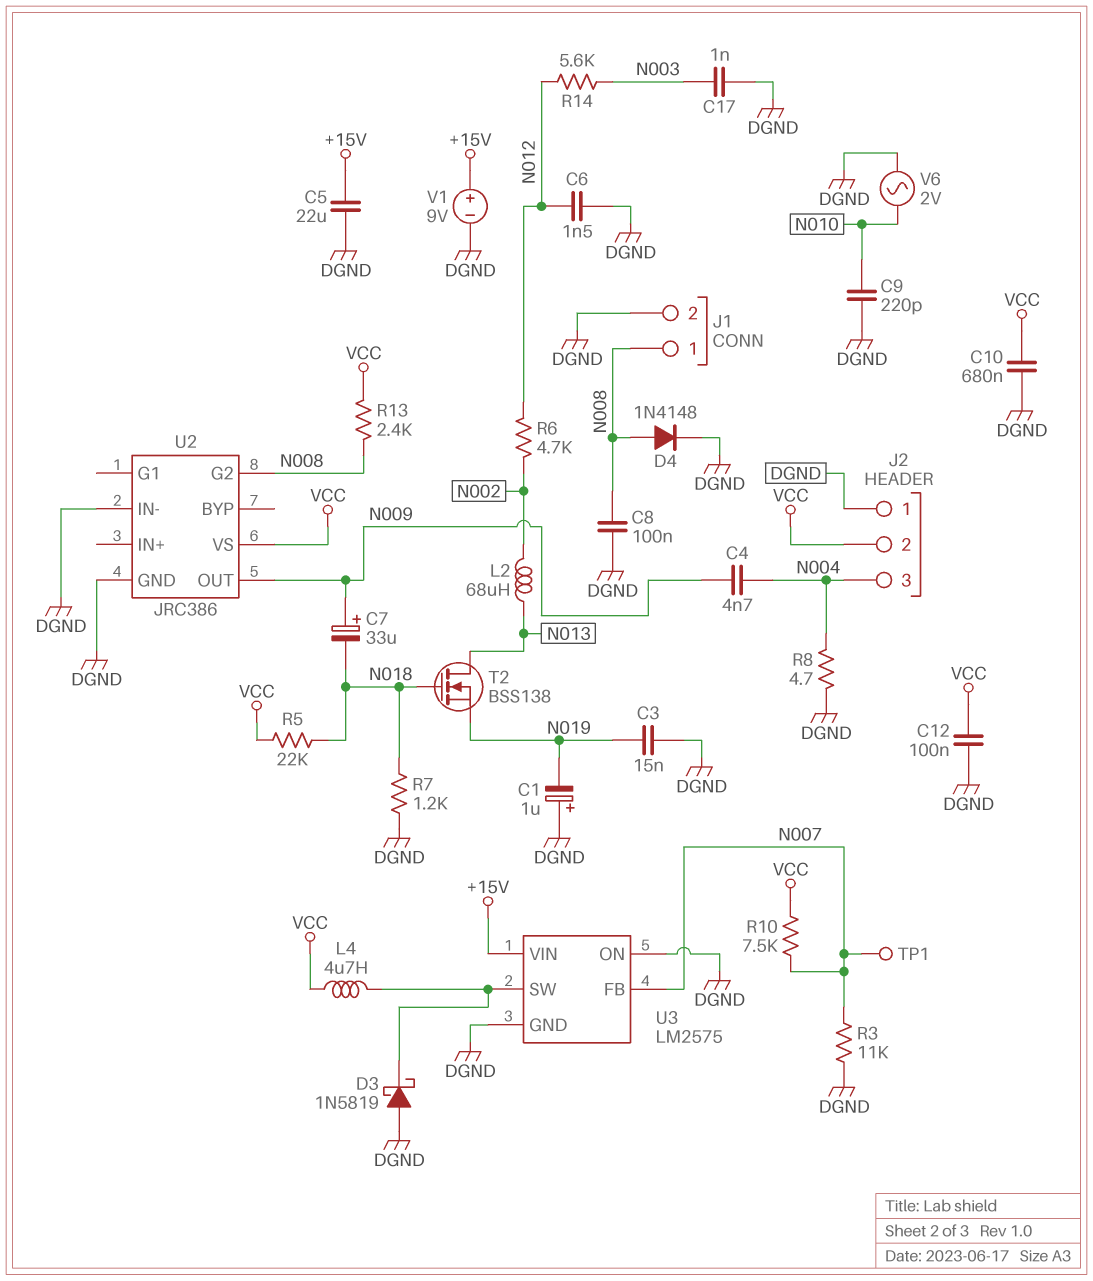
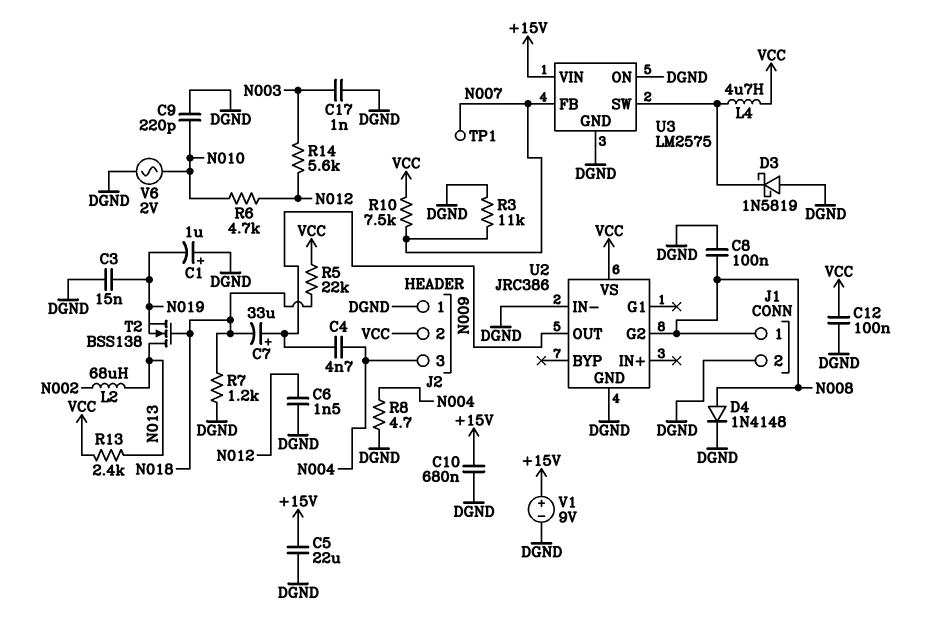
C10: 680nF (DGND, VCC) -> 680nF (+15V, DGND)
R6: 4.7k (N002, N012) -> 4.7k (N010, N012)
R13: 2.4k (N008, VCC) -> 2.4k (N013, VCC)

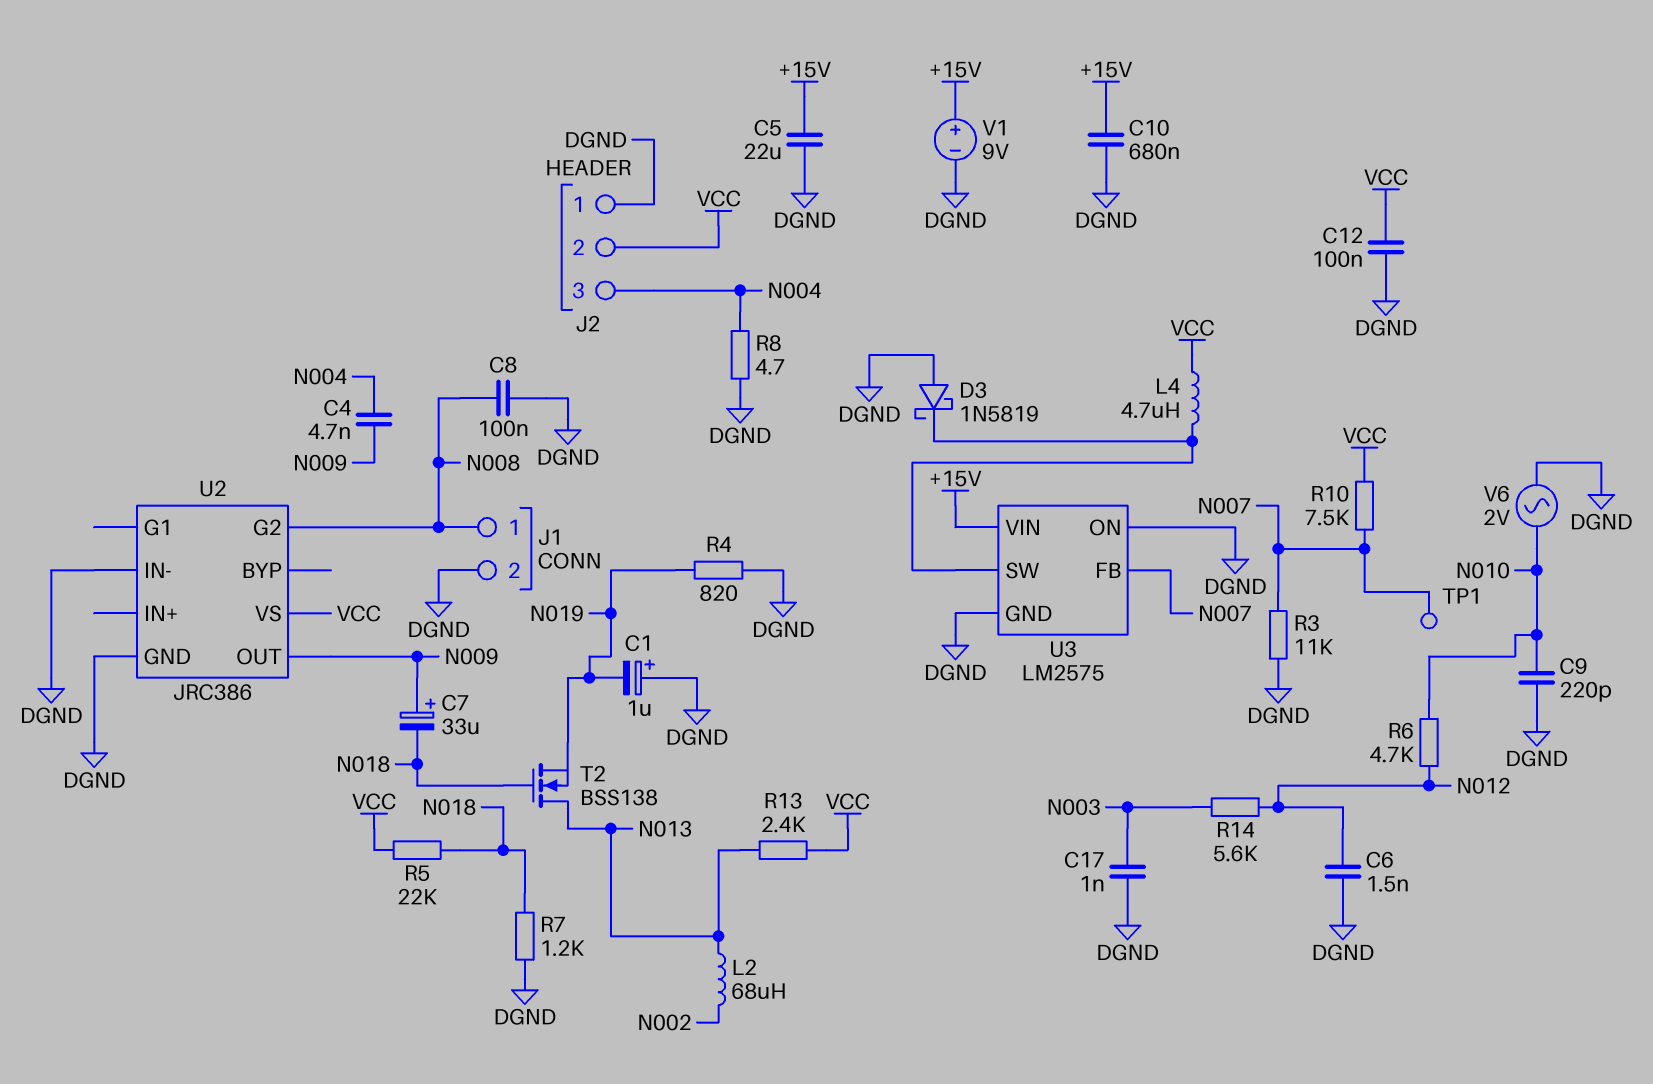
C3: 15nF (DGND, N019) -> none
D4: diode 1N4148 (A N008, K DGND) -> none
R4: none -> 820 (DGND, N019)

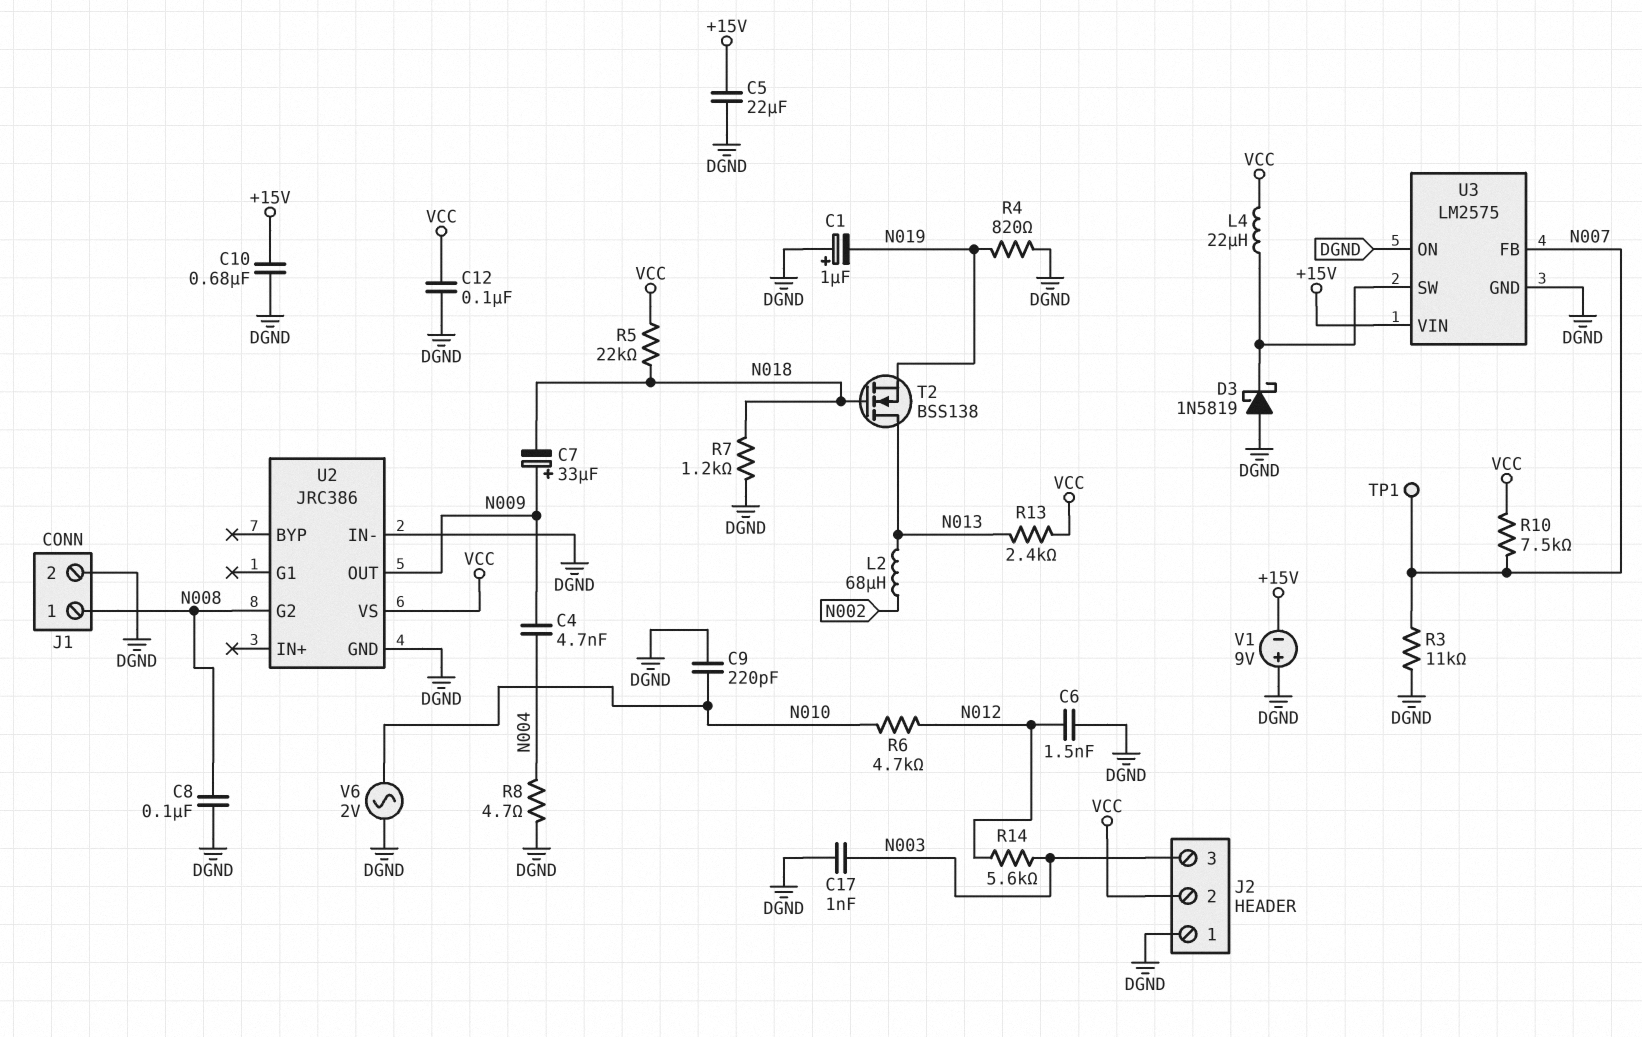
J2 pin 3: N004 -> N003
L4: 4.7uH (U3/SW, VCC) -> 22uH (U3/SW, VCC)
V1: 9V (plus +15V, minus DGND) -> 9V (plus DGND, minus +15V)

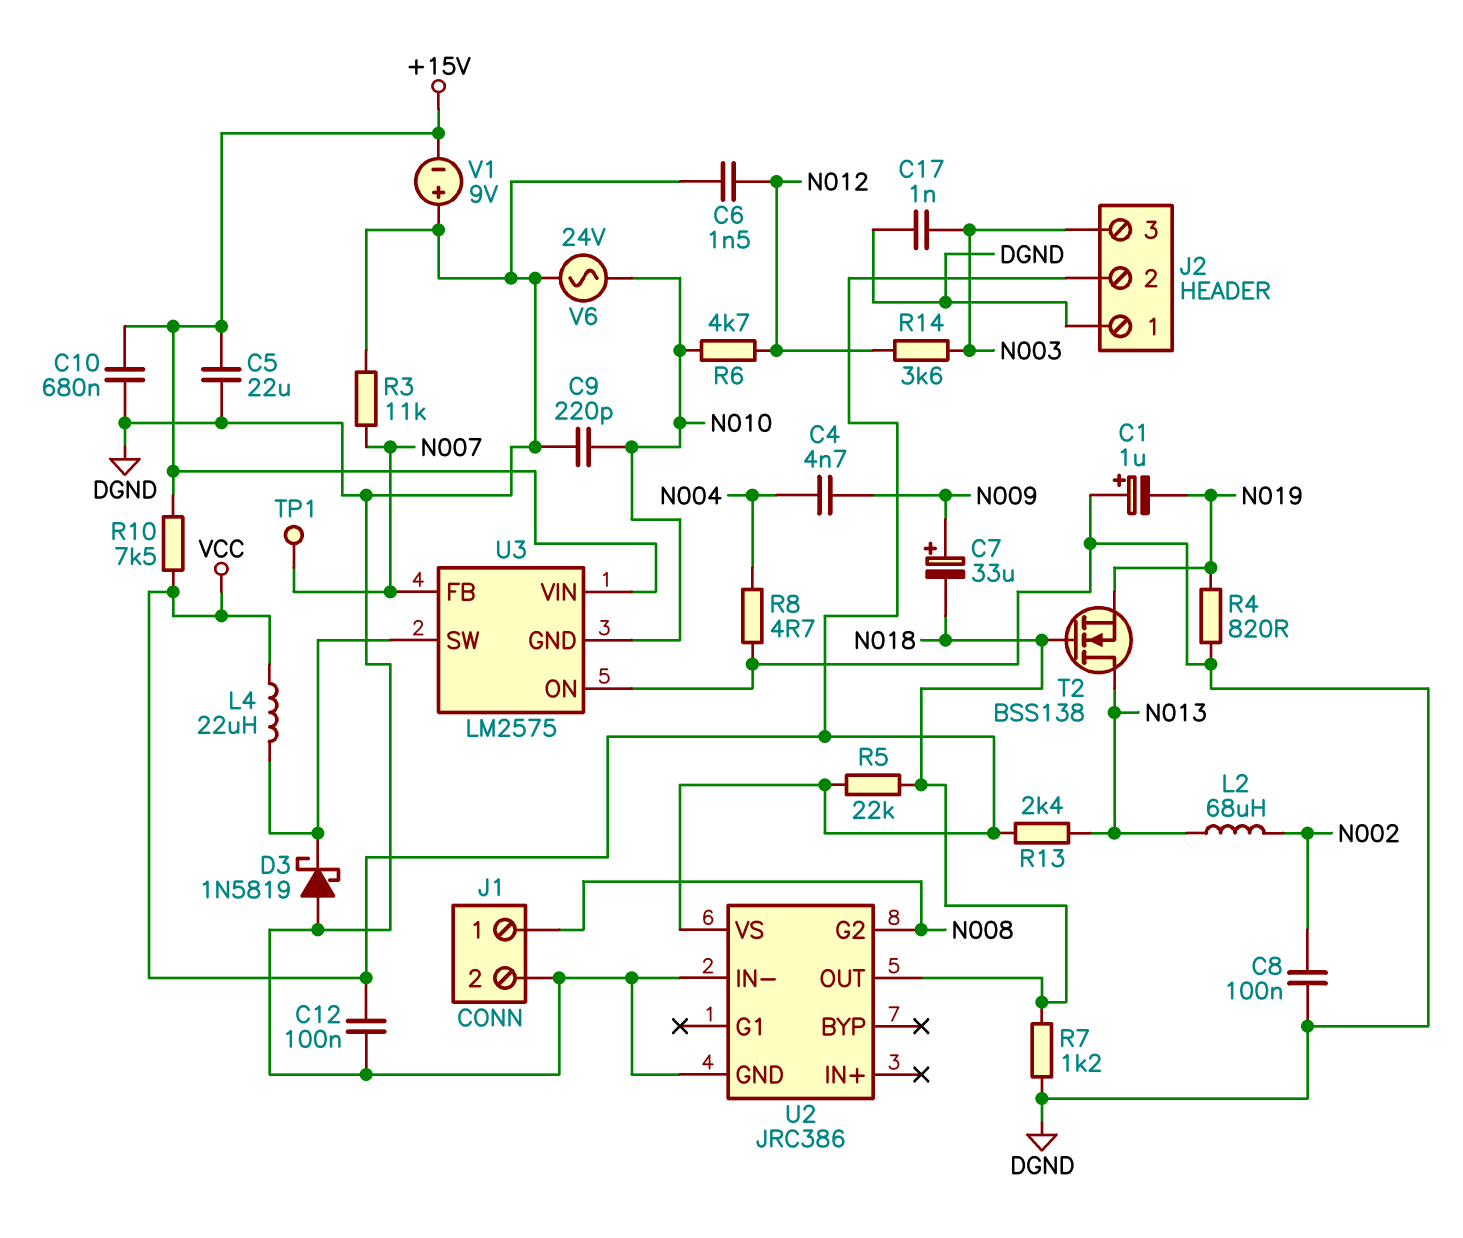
C8: 100nF (DGND, N008) -> 100nF (DGND, N002)
R10: 7.5k (N007, VCC) -> 7.5k (+15V, VCC)
R14: 5.6k (N003, N012) -> 3.6k (N003, N012)
U2 pin OUT: N009 -> N018
U3 pin GND: DGND -> N010
V6: AC 2V (DGND, N010) -> AC 24V (DGND, N010)

